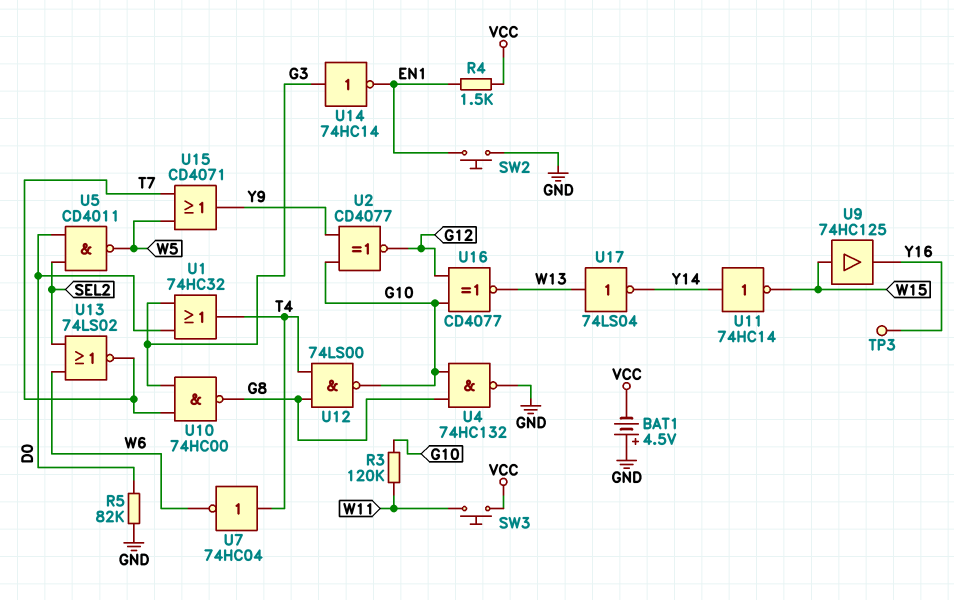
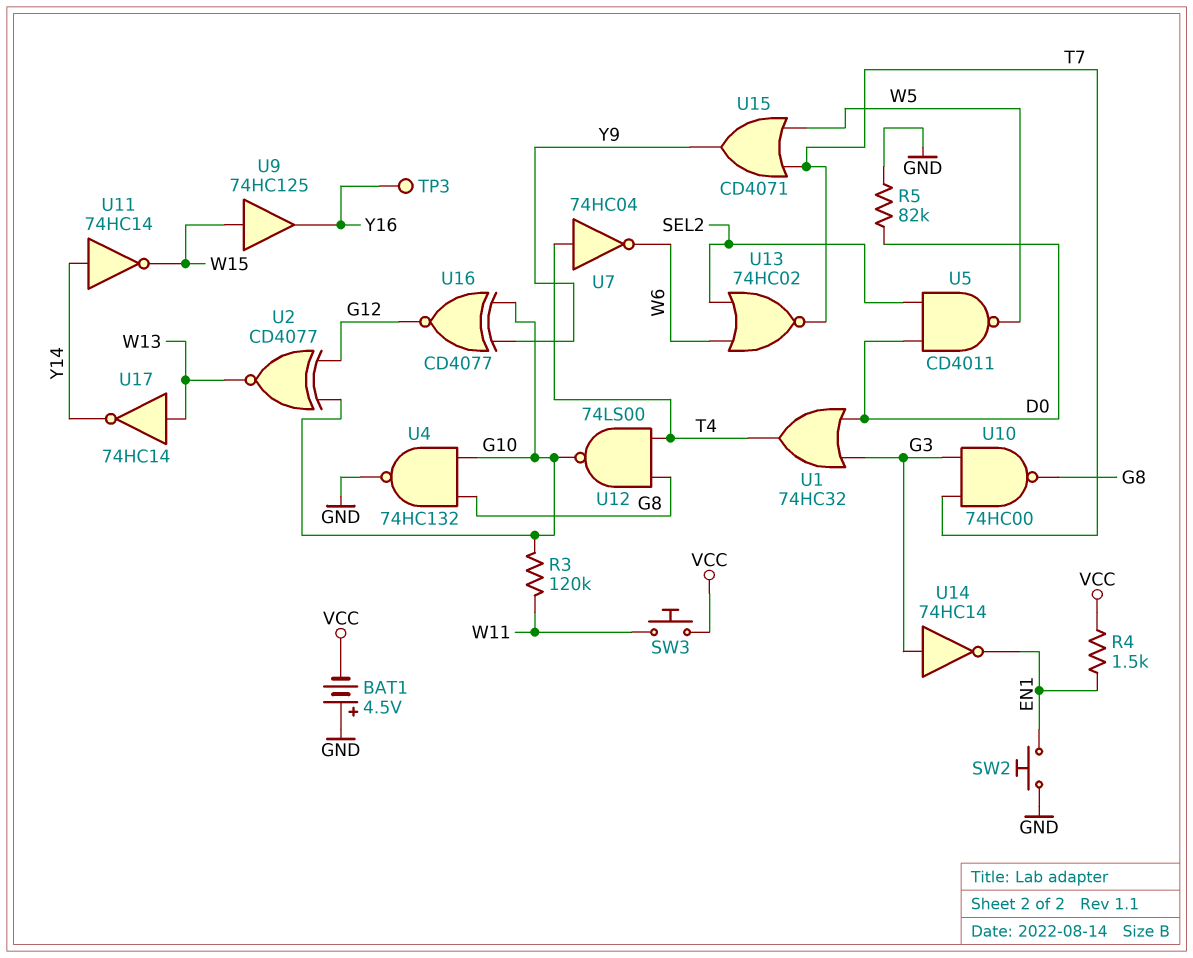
U2: XNOR CD4077 (in G10, in Y9, out G12) -> XNOR CD4077 (in G10, in G12, out W13)
U13: NOR 74LS02 (in SEL2, in W6, out T7) -> NOR 74HC02 (in SEL2, in W6, out T7)
U16: XNOR CD4077 (in G10, in G12, out W13) -> XNOR CD4077 (in G10, in Y9, out G12)
U17: NOT 74LS04 (in W13, out Y14) -> NOT 74HC14 (in W13, out Y14)

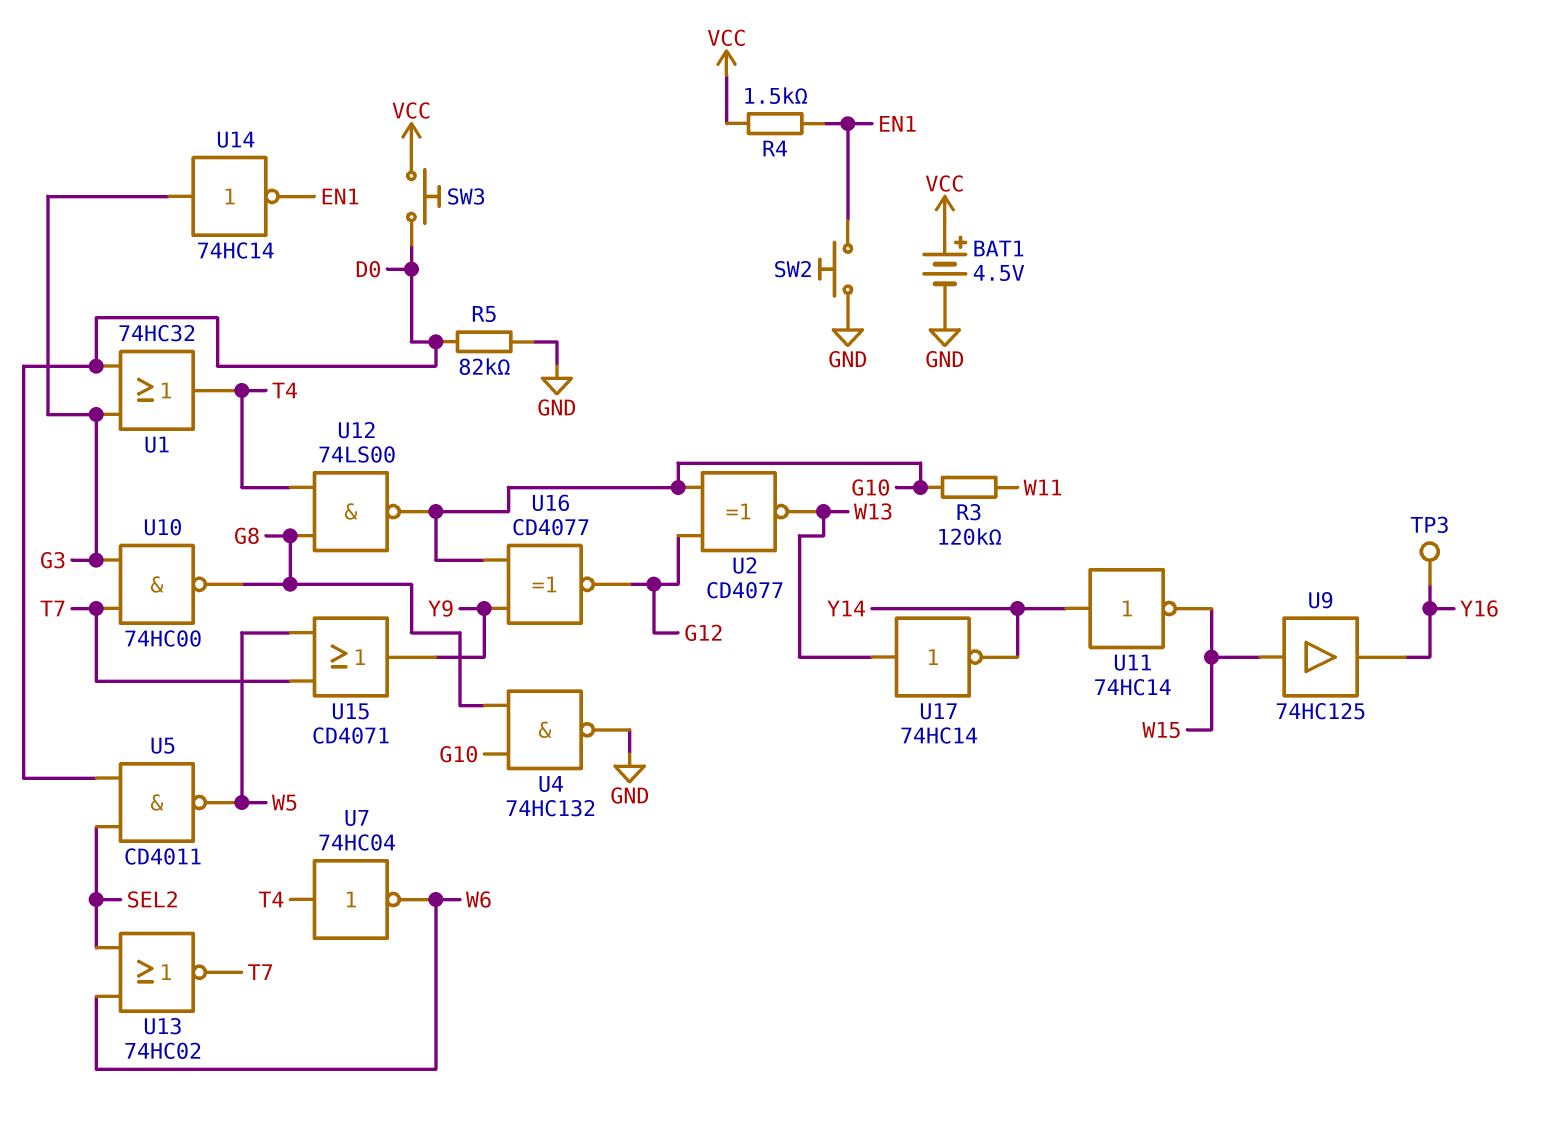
BAT1: 4.5V (plus GND, minus VCC) -> 4.5V (plus VCC, minus GND)
SW3: button (VCC, W11) -> button (D0, VCC)

